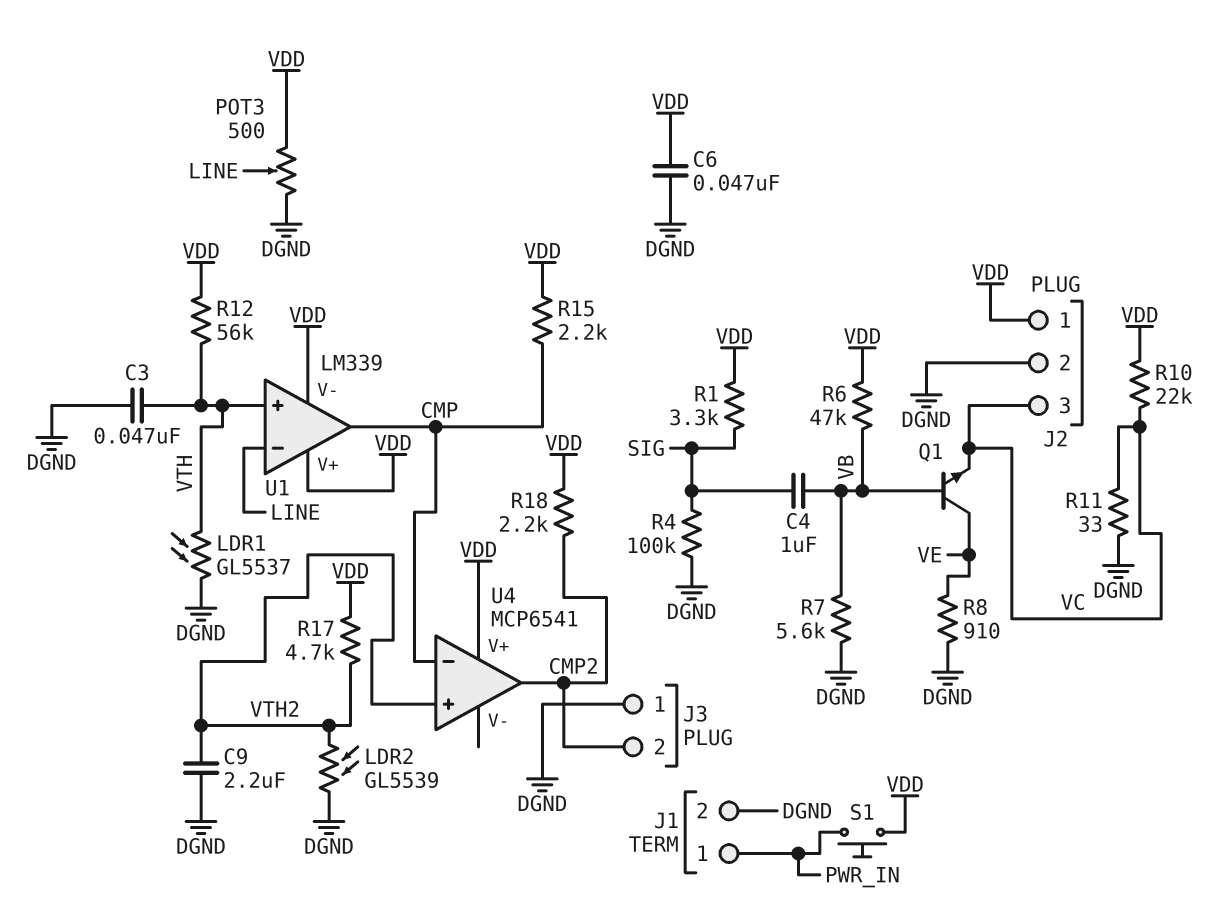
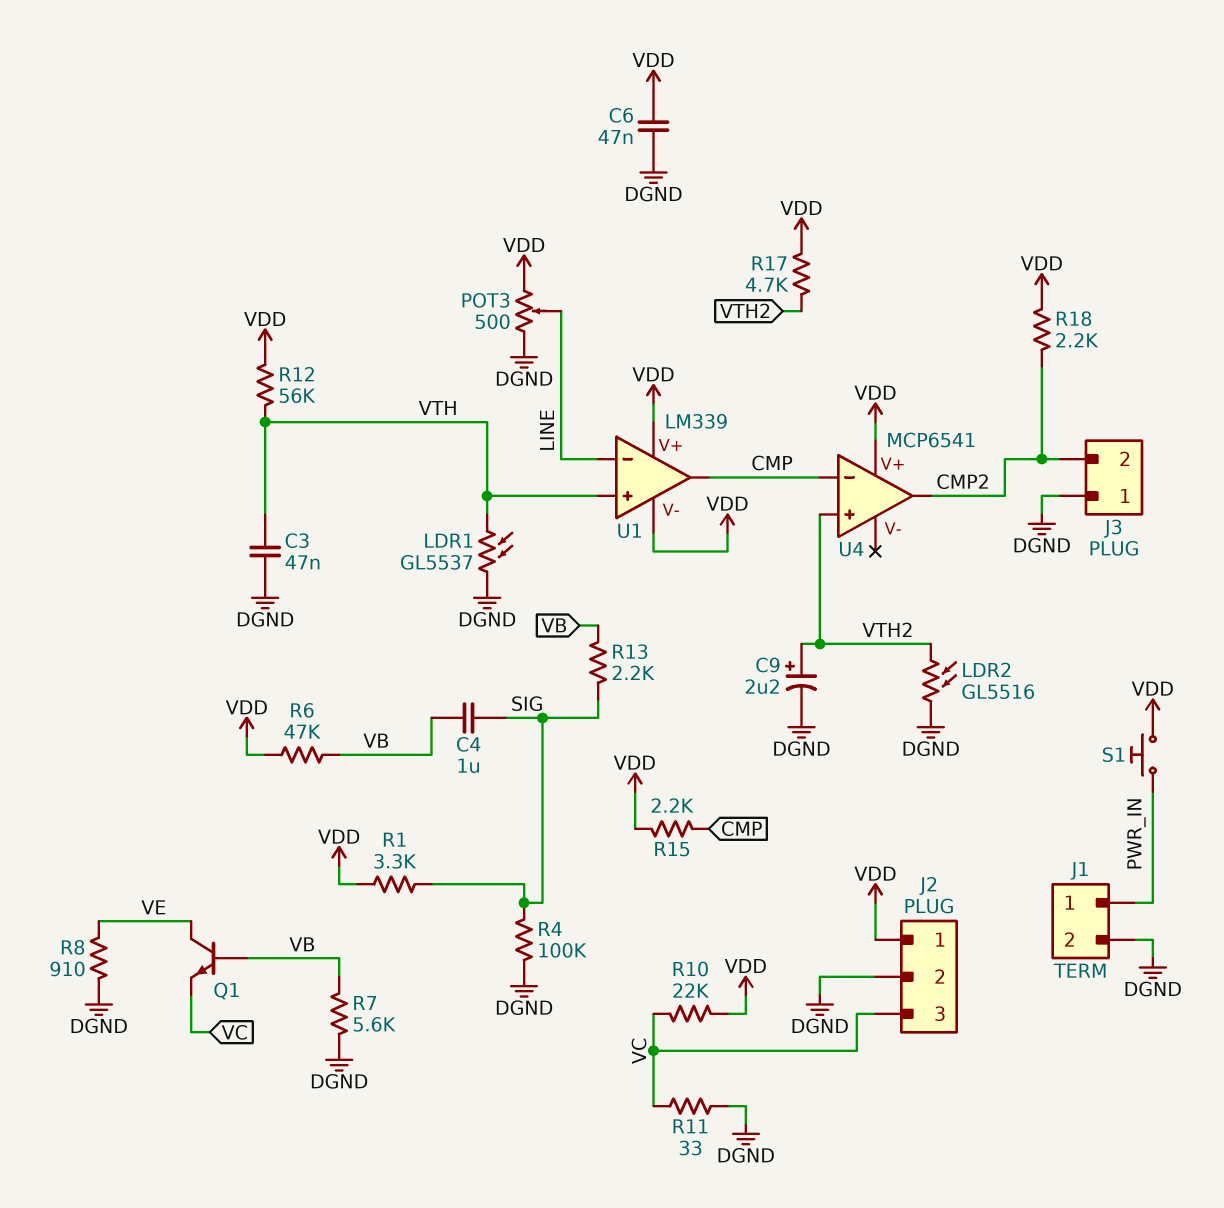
C9: 2.2uF (DGND, VTH2) -> 2.2uF (plus VTH2, minus DGND)
LDR2: GL5539 (DGND, VTH2) -> GL5516 (DGND, VTH2)
R13: none -> 2.2k (SIG, VB)

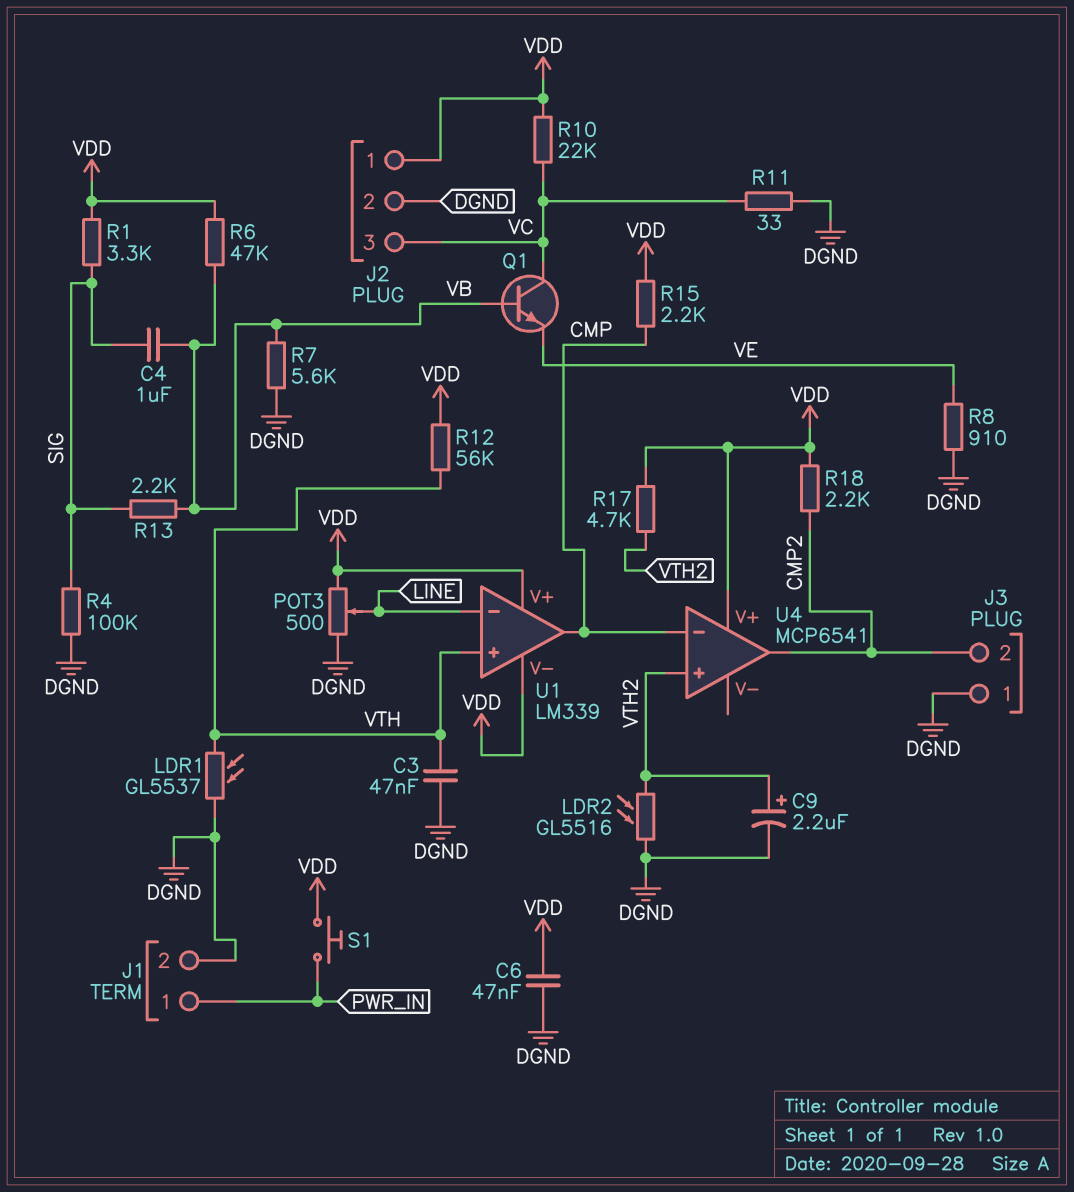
Q1: NPN (B VB, C VE, E VC) -> NPN (B VB, C VC, E VE)

